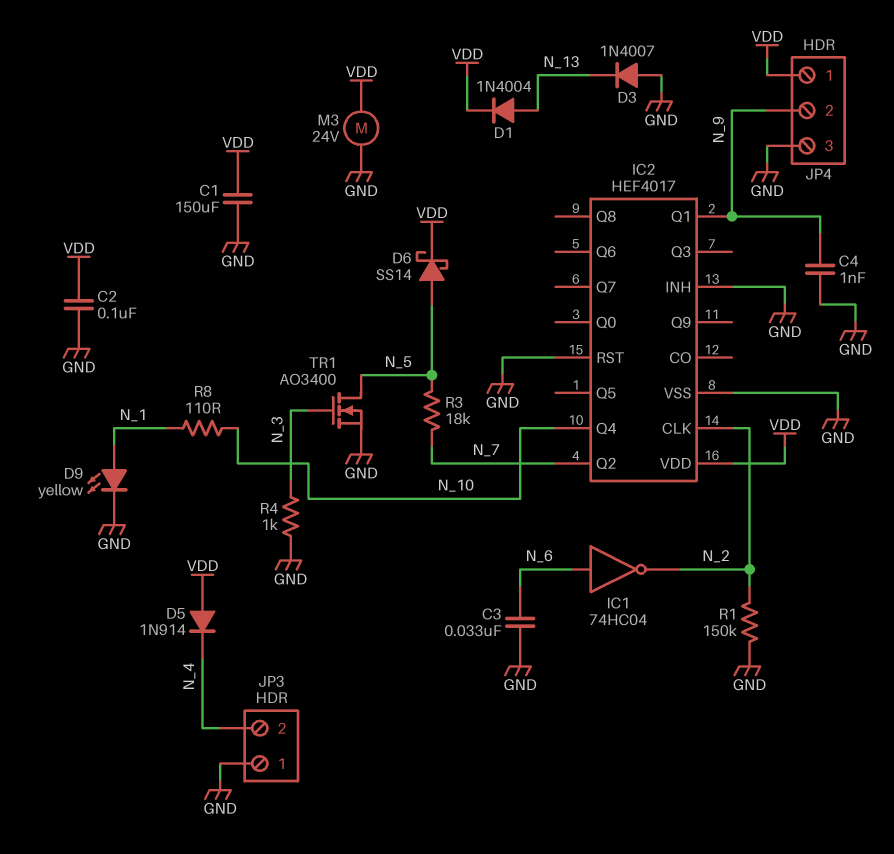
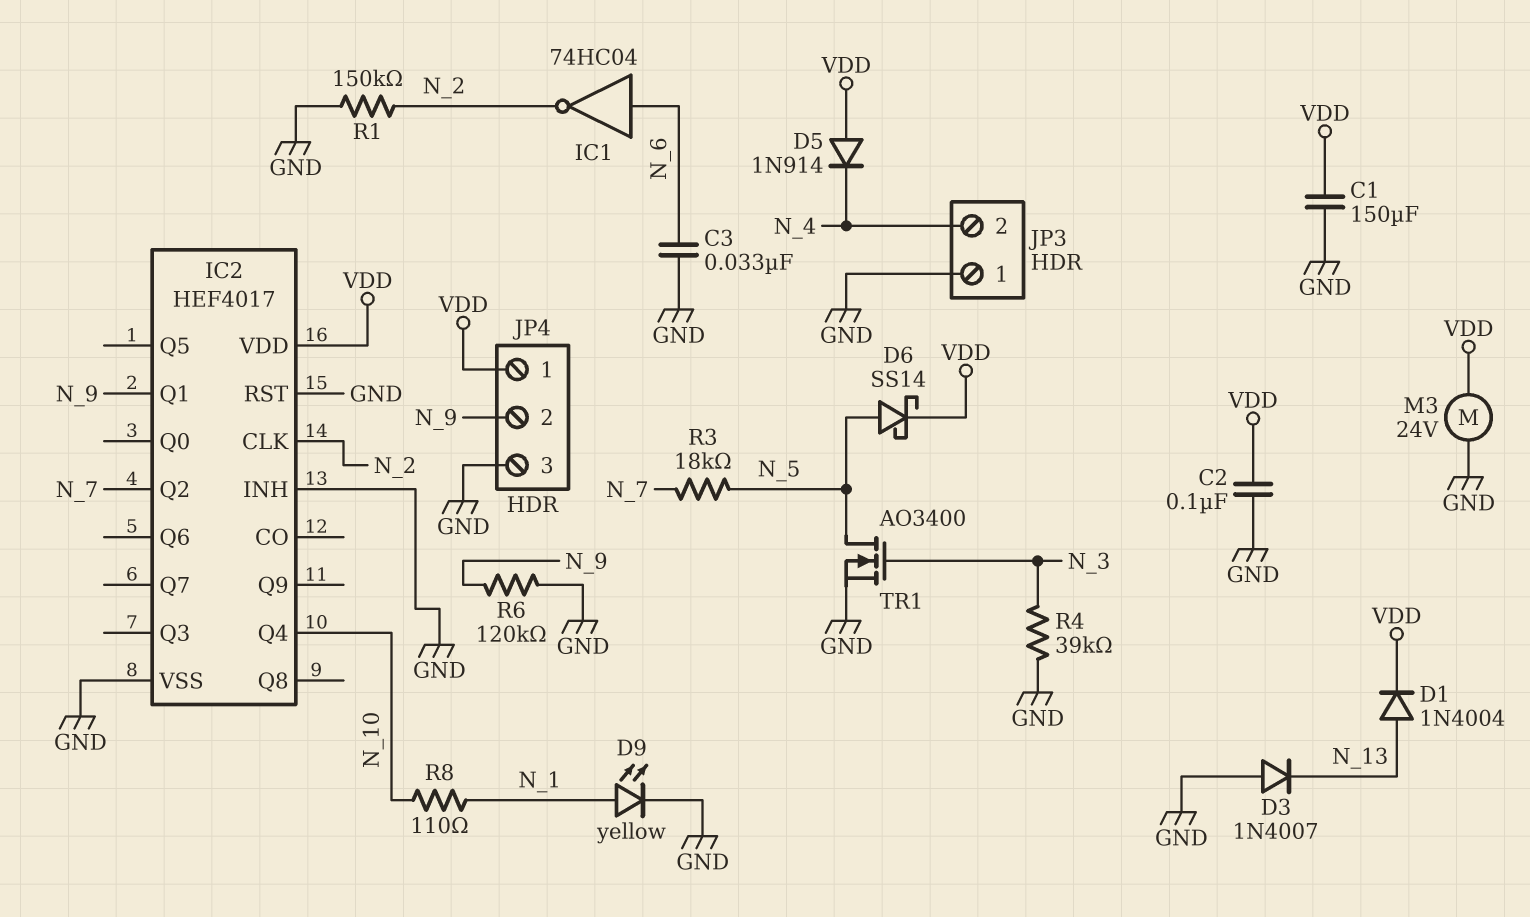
C4: 1nF (GND, N_9) -> none
R4: 1k (GND, N_3) -> 39k (GND, N_3)
R6: none -> 120k (GND, N_9)

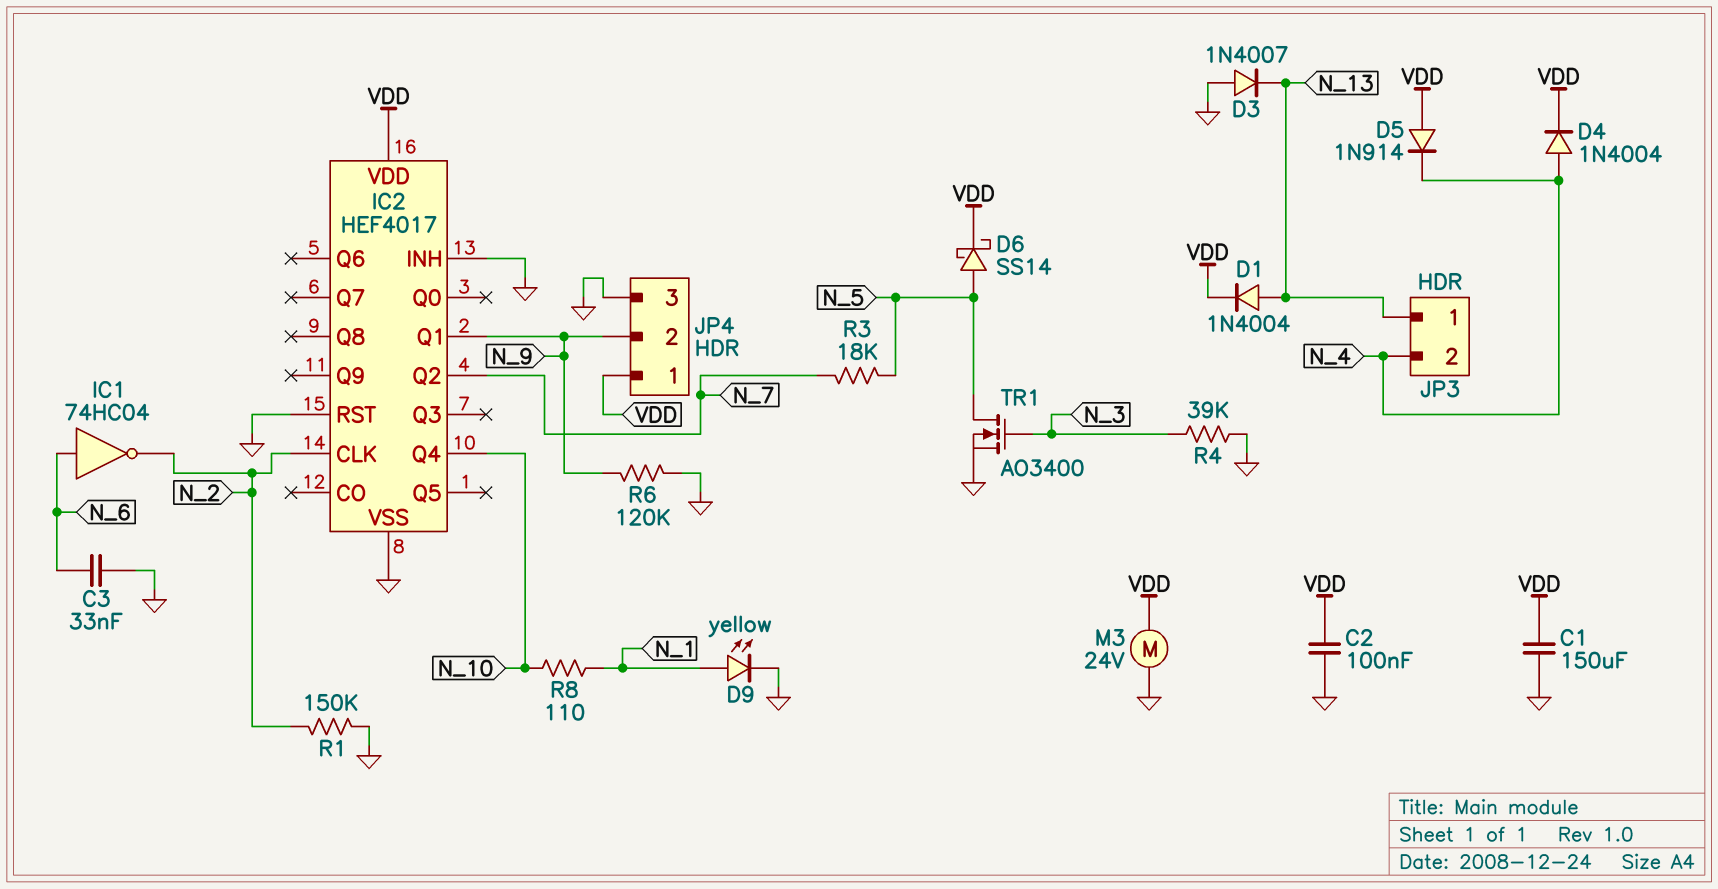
D4: none -> diode 1N4004 (A N_4, K VDD)
JP3 pin 1: GND -> N_13

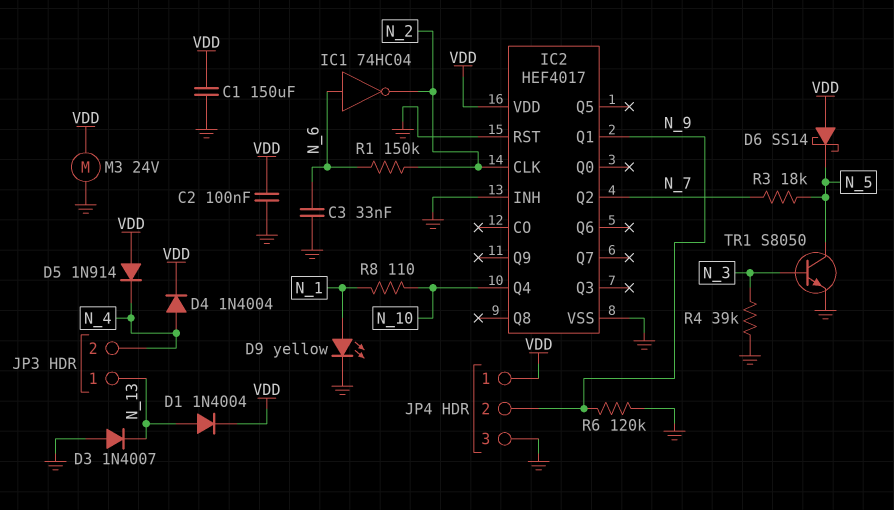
D6: schottky SS14 (A N_5, K VDD) -> schottky SS14 (A VDD, K N_5)
R1: 150k (GND, N_2) -> 150k (N_2, N_6)
TR1: NMOS AO3400 (G N_3, D N_5, S GND) -> NPN S8050 (B N_3, C N_5, E GND)

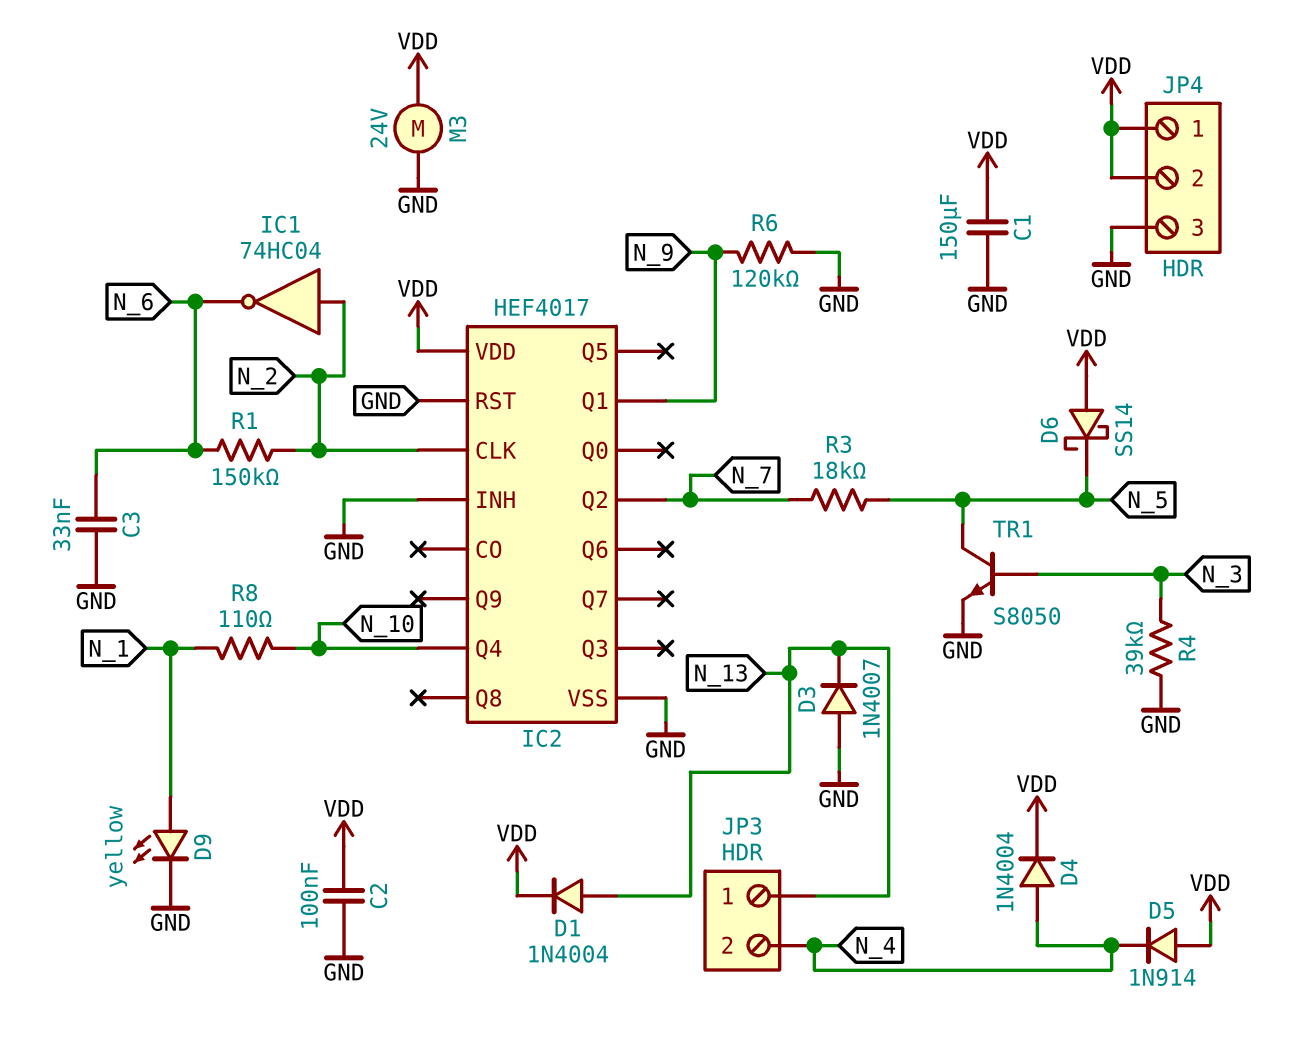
IC1: NOT 74HC04 (in N_6, out N_2) -> NOT 74HC04 (in N_2, out N_6)
JP4 pin 2: N_9 -> VDD

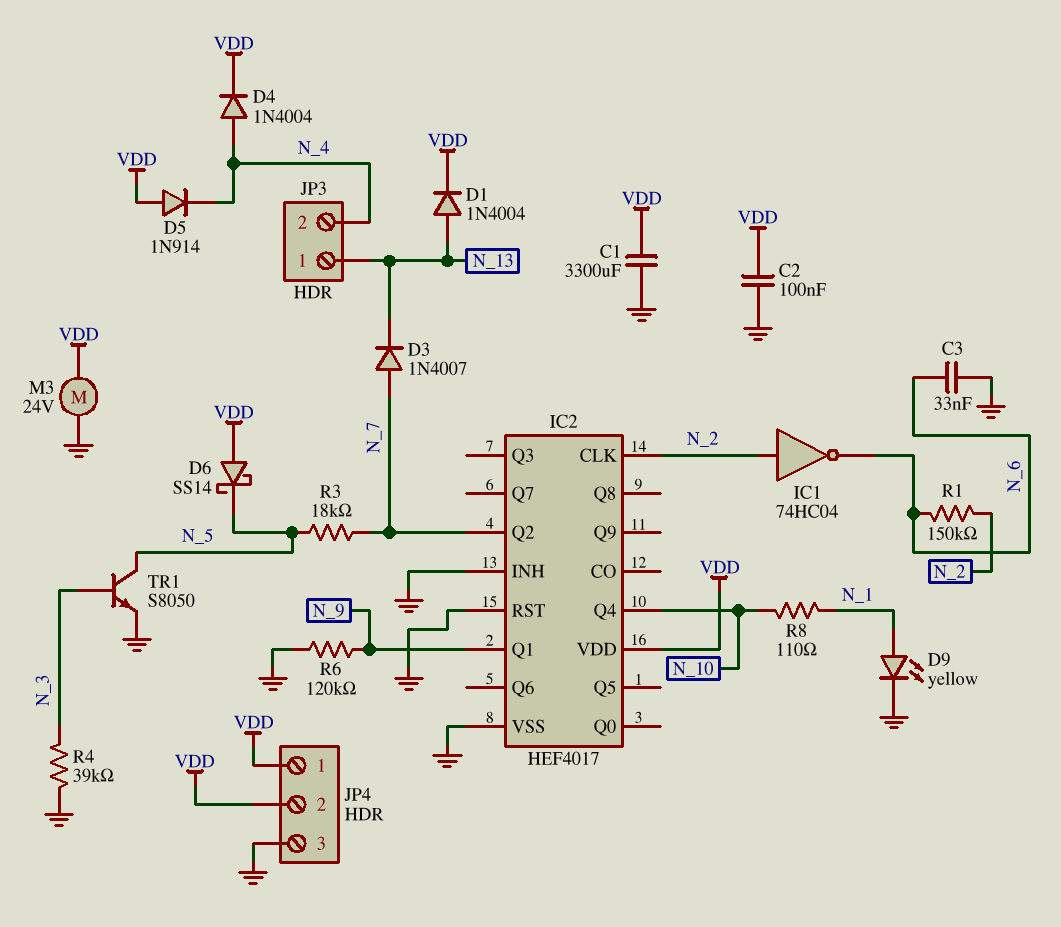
C1: 150uF (GND, VDD) -> 3300uF (GND, VDD)
D3: diode 1N4007 (A GND, K N_13) -> diode 1N4007 (A N_7, K N_13)

